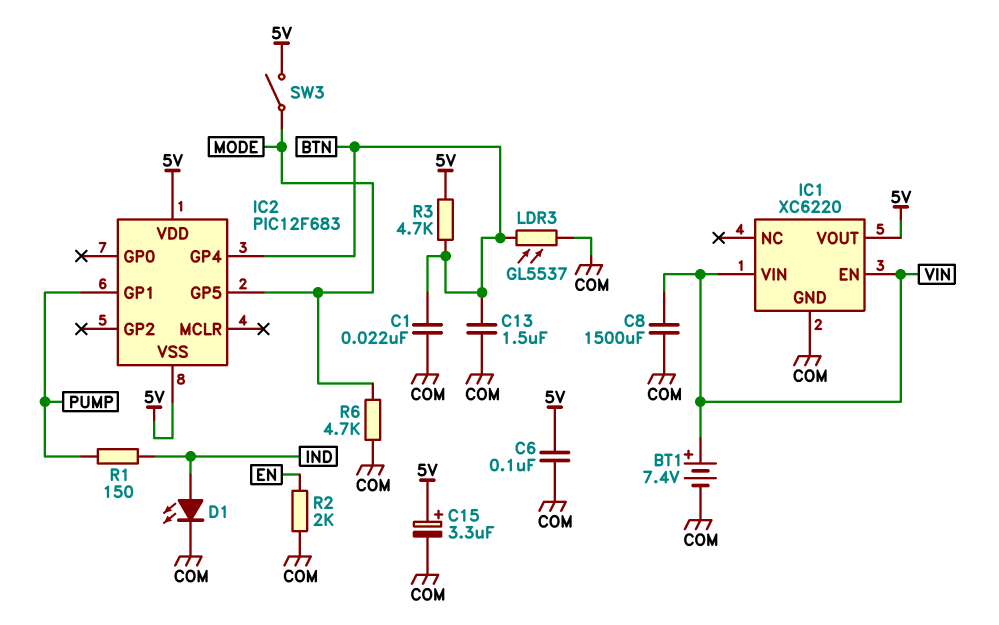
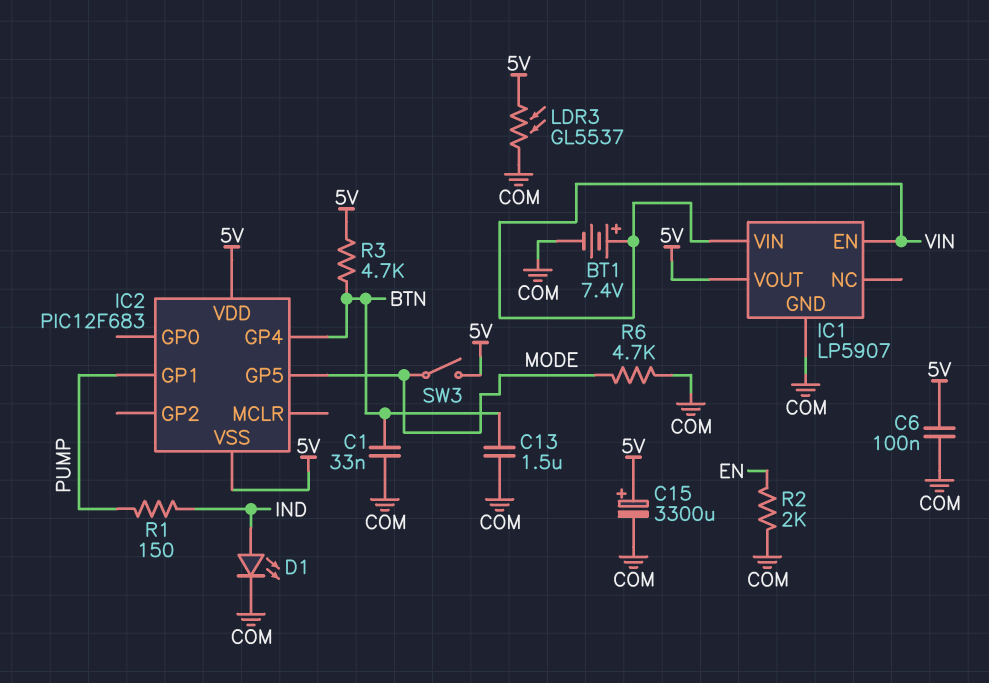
C1: 22nF (BTN, COM) -> 33nF (BTN, COM)
C8: 1500uF (COM, VIN) -> none
C15: 3.3uF (plus 5V, minus COM) -> 3300uF (plus 5V, minus COM)
IC1: XC6220 -> LP5907
LDR3: GL5537 (BTN, COM) -> GL5537 (5V, COM)

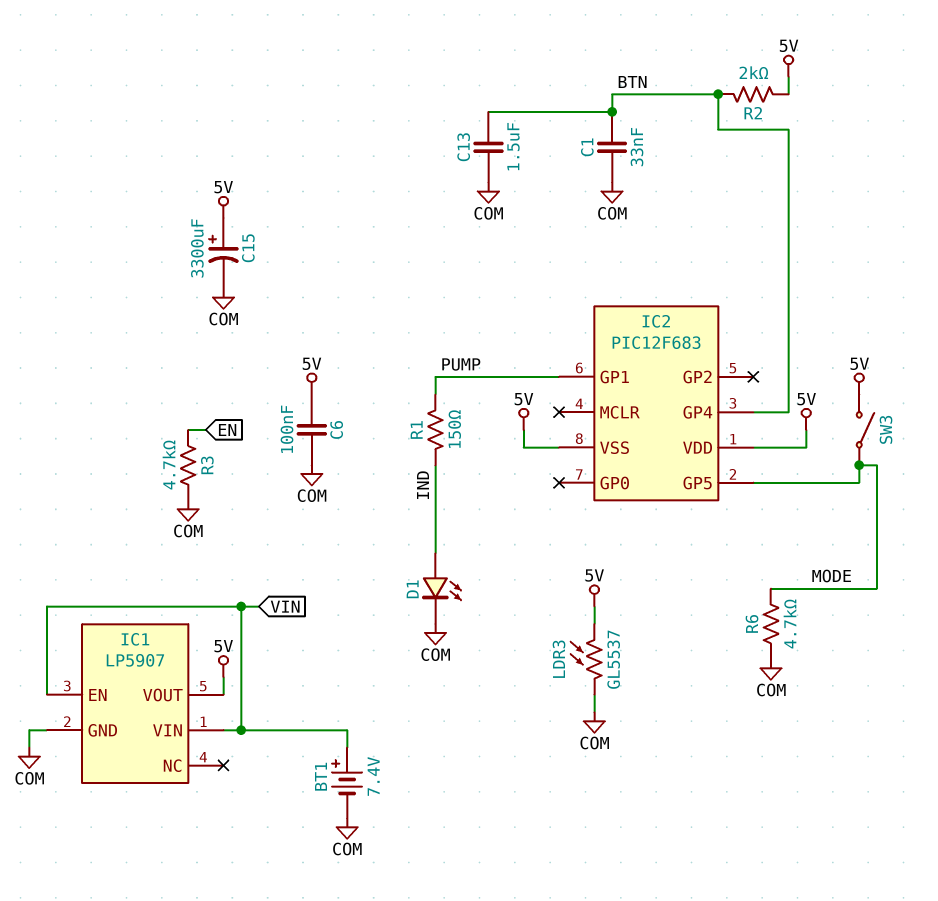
R2: 2k (COM, EN) -> 2k (5V, BTN)
R3: 4.7k (5V, BTN) -> 4.7k (COM, EN)

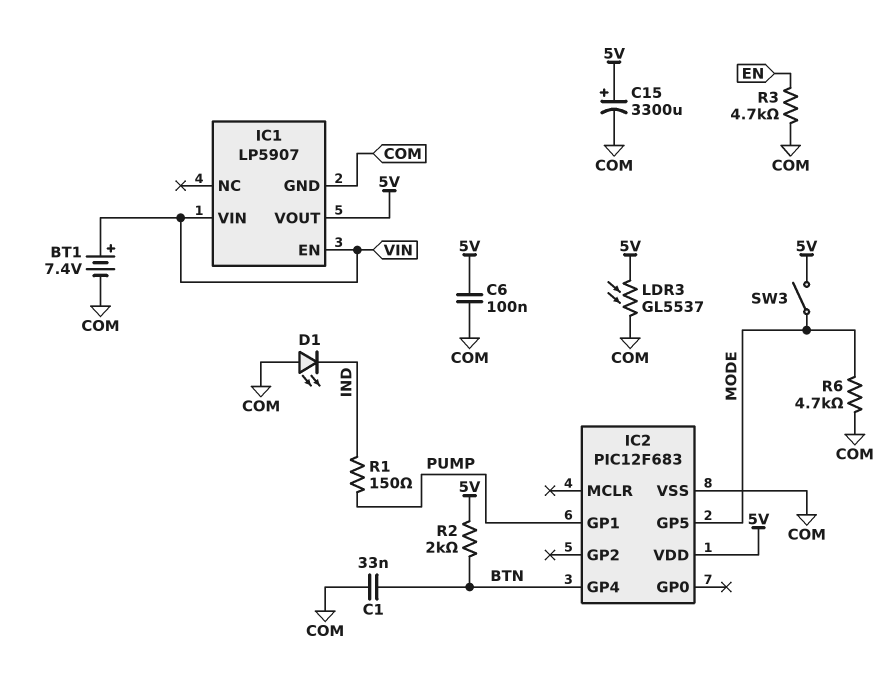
C13: 1.5uF (BTN, COM) -> none
D1: LED (A IND, K COM) -> LED (A COM, K IND)
IC2 pin VSS: 5V -> COM

